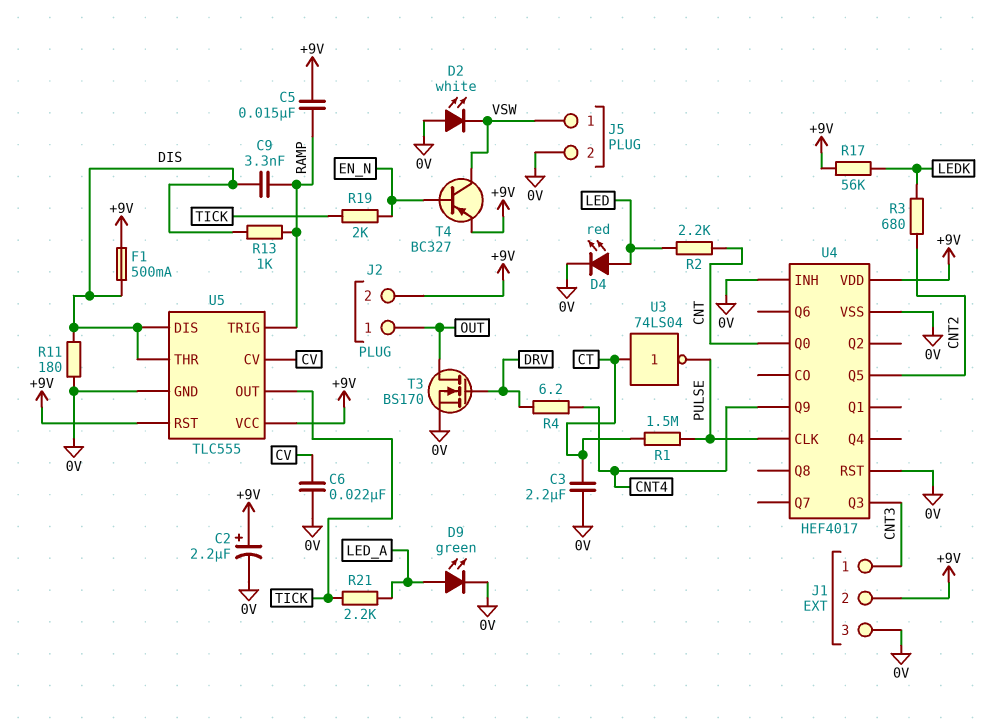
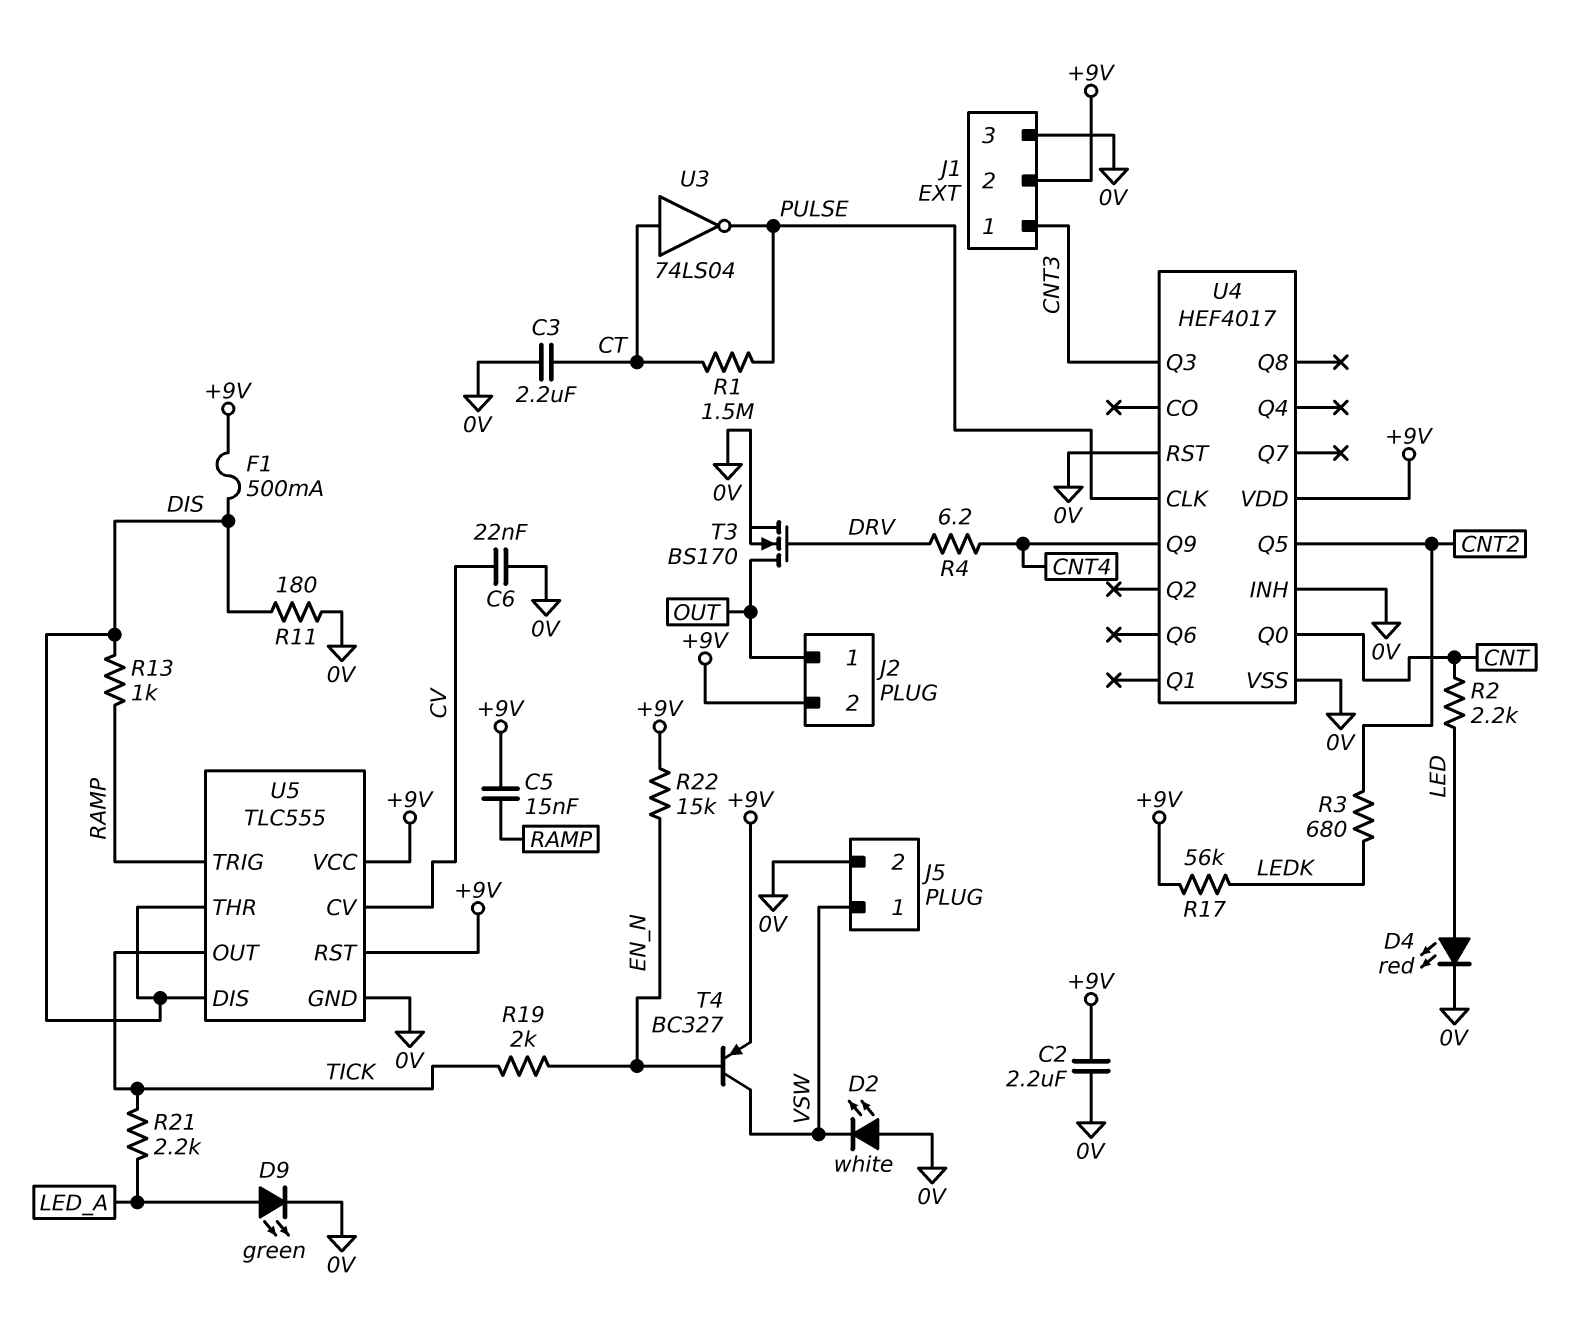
C2: 2.2uF (plus +9V, minus 0V) -> 2.2uF (+9V, 0V)
C9: 3.3nF (DIS, RAMP) -> none
R22: none -> 15k (+9V, EN_N)

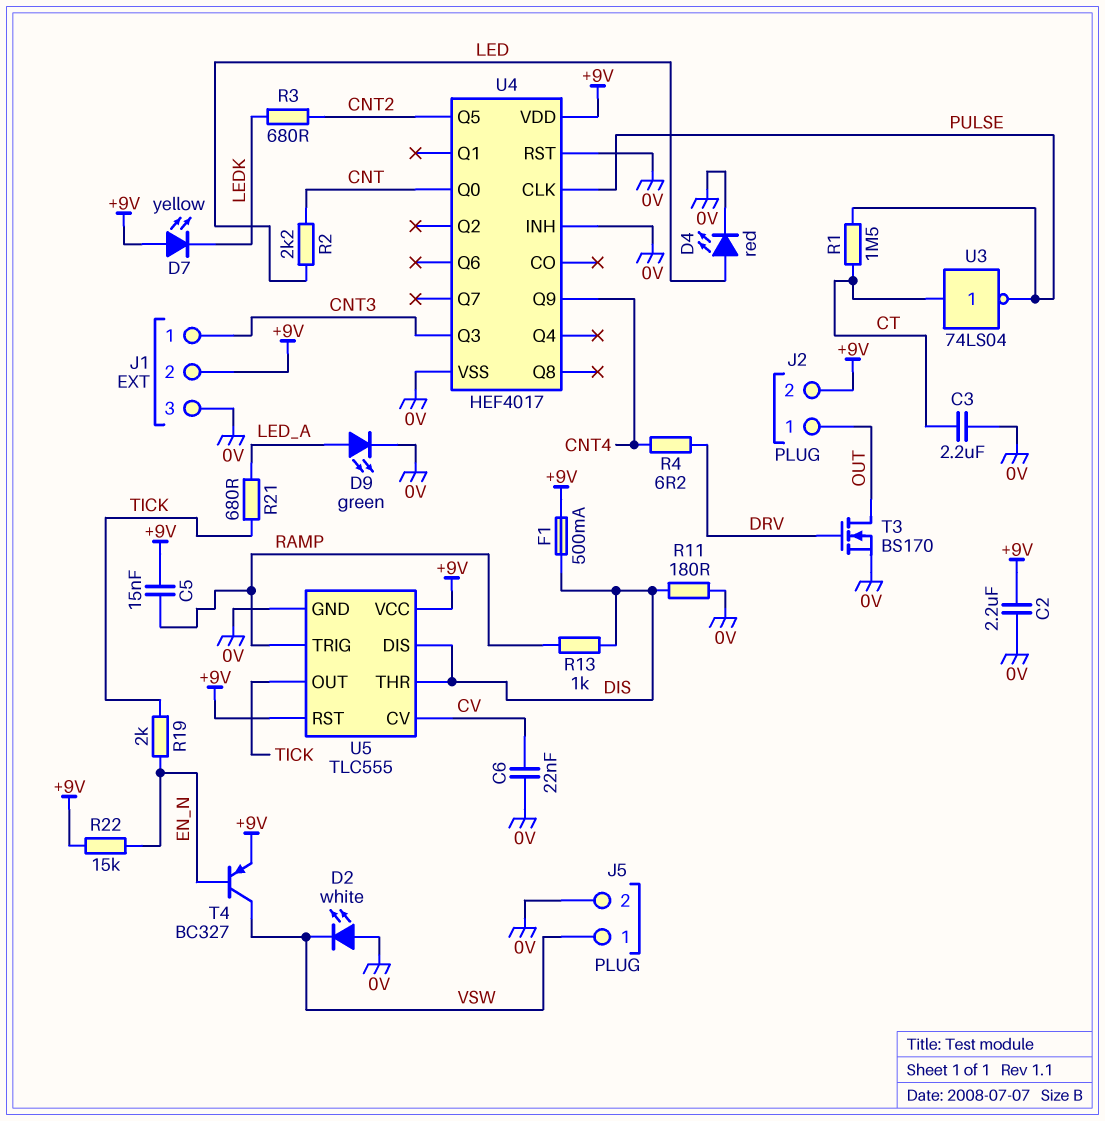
D7: none -> LED yellow (A +9V, K LEDK)
R17: 56k (+9V, LEDK) -> none
R21: 2.2k (LED_A, TICK) -> 680 (LED_A, TICK)

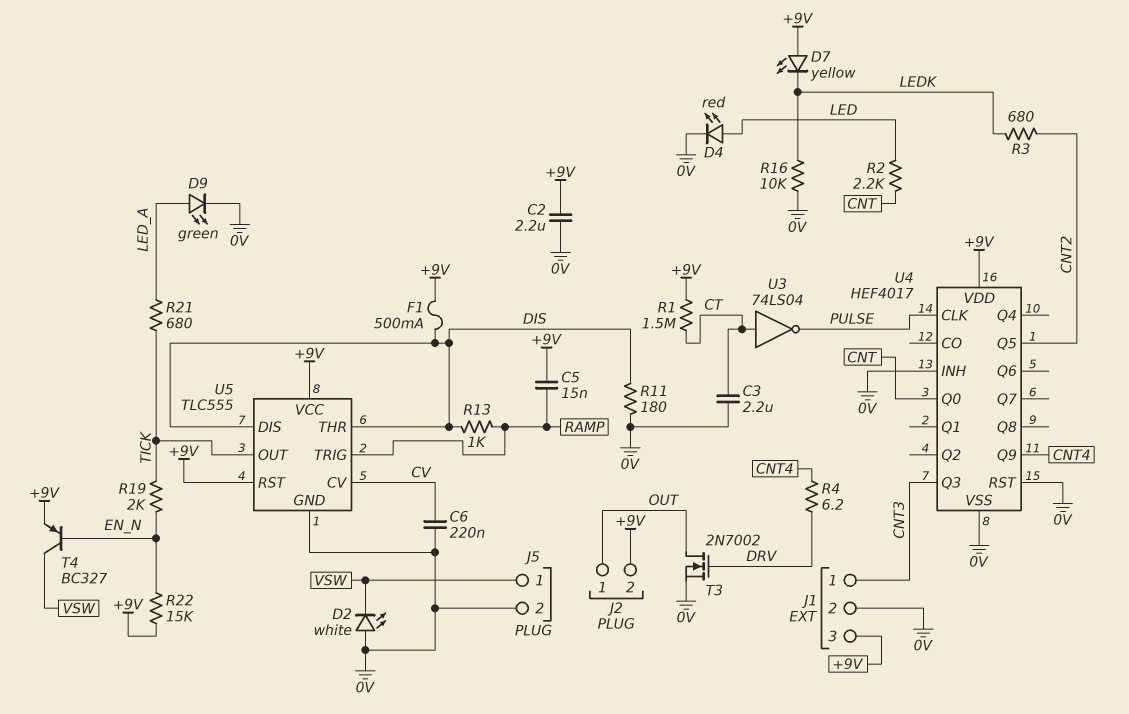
C6: 22nF (0V, CV) -> 220nF (0V, CV)
J1 pin 2: +9V -> 0V
J1 pin 3: 0V -> +9V
R1: 1.5M (CT, PULSE) -> 1.5M (+9V, CT)
R16: none -> 10k (0V, LEDK)
T3: NMOS BS170 (G DRV, D OUT, S 0V) -> NMOS 2N7002 (G DRV, D OUT, S 0V)

